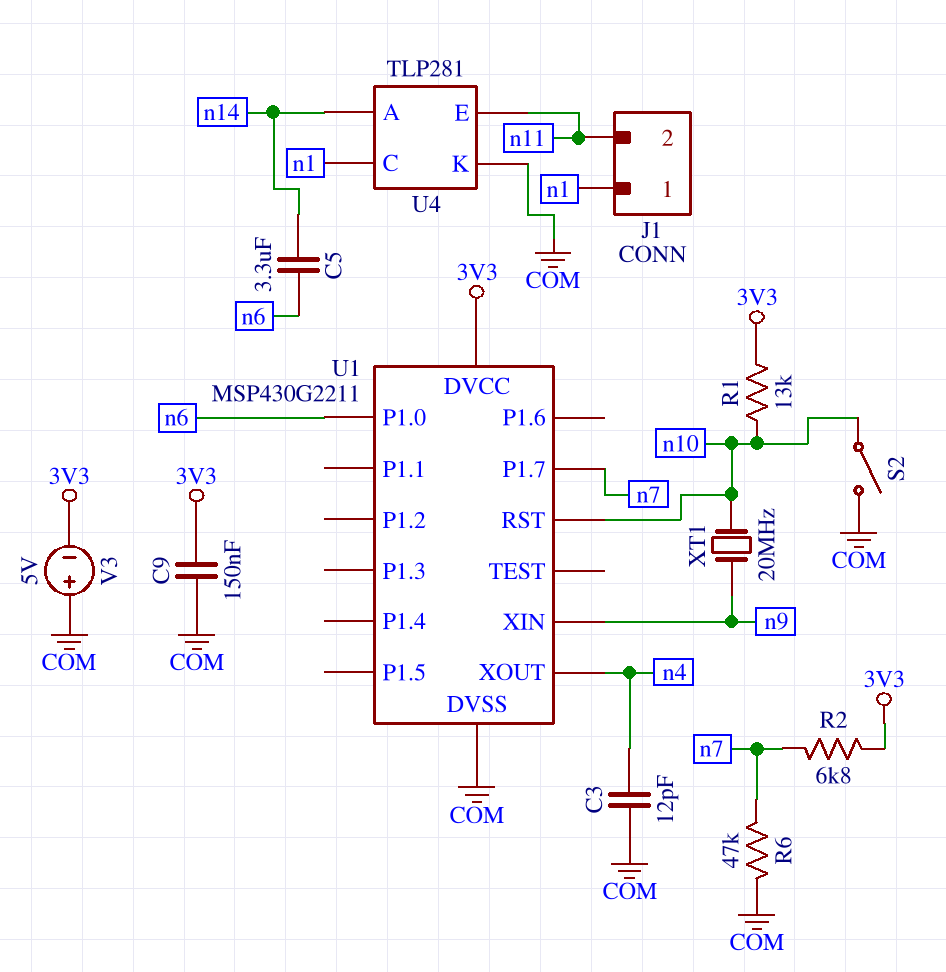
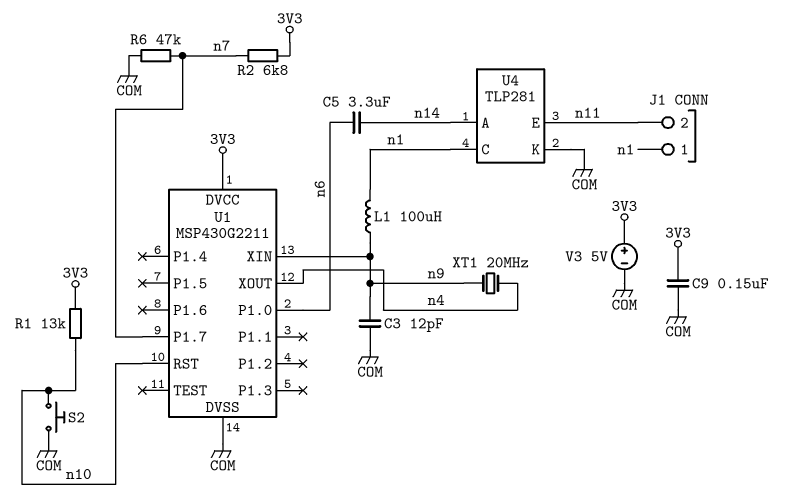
C3: 12pF (COM, n4) -> 12pF (COM, n9)
L1: none -> 100uH (n1, n9)
S2: switch (COM, n10) -> button (COM, n10)
V3: 5V (plus COM, minus 3V3) -> 5V (plus 3V3, minus COM)
XT1: 20MHz (n9, n10) -> 20MHz (n4, n9)

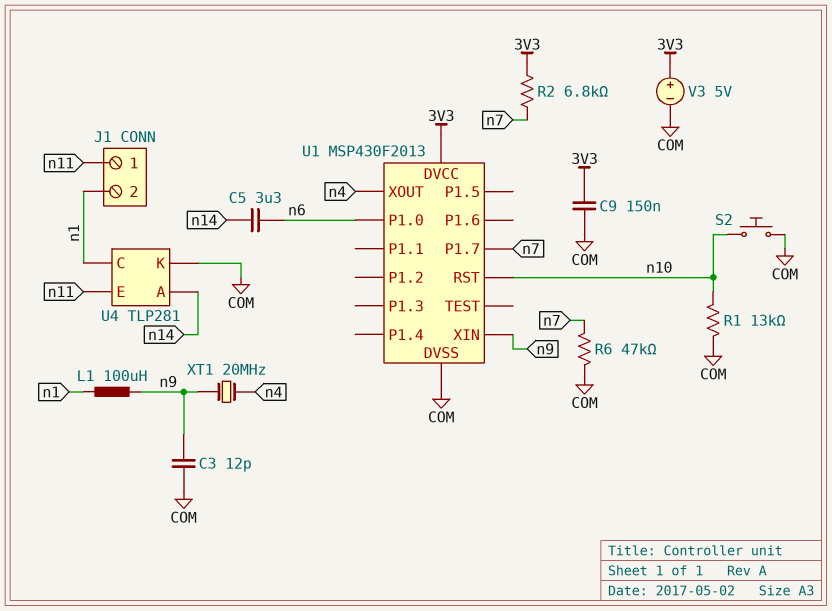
J1 pin 1: n1 -> n11
J1 pin 2: n11 -> n1
R1: 13k (3V3, n10) -> 13k (COM, n10)
U1: MSP430G2211 -> MSP430F2013

